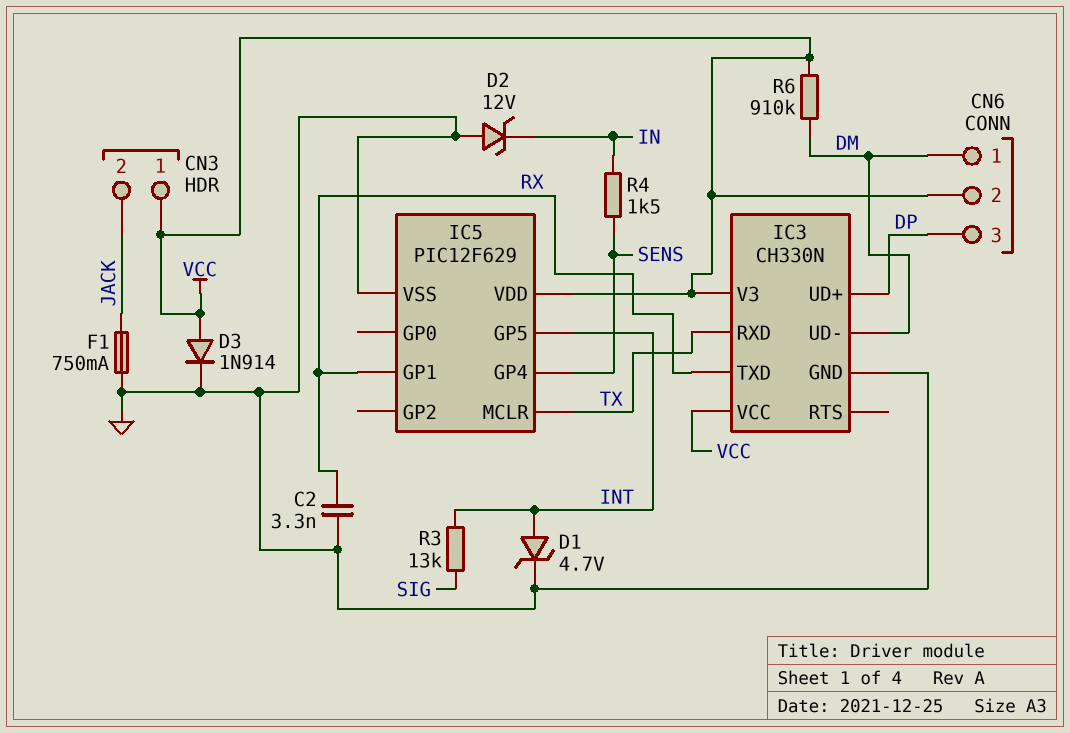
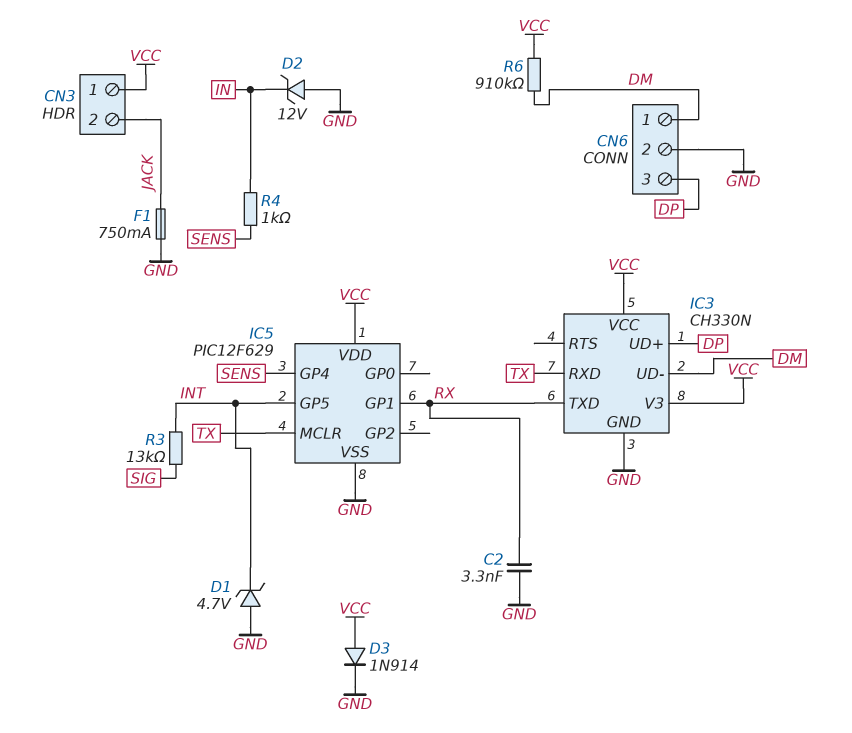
CN6 pin 2: VCC -> GND
D1: zener 4.7V (A INT, K GND) -> zener 4.7V (A GND, K INT)
R4: 1.5k (IN, SENS) -> 1k (IN, SENS)

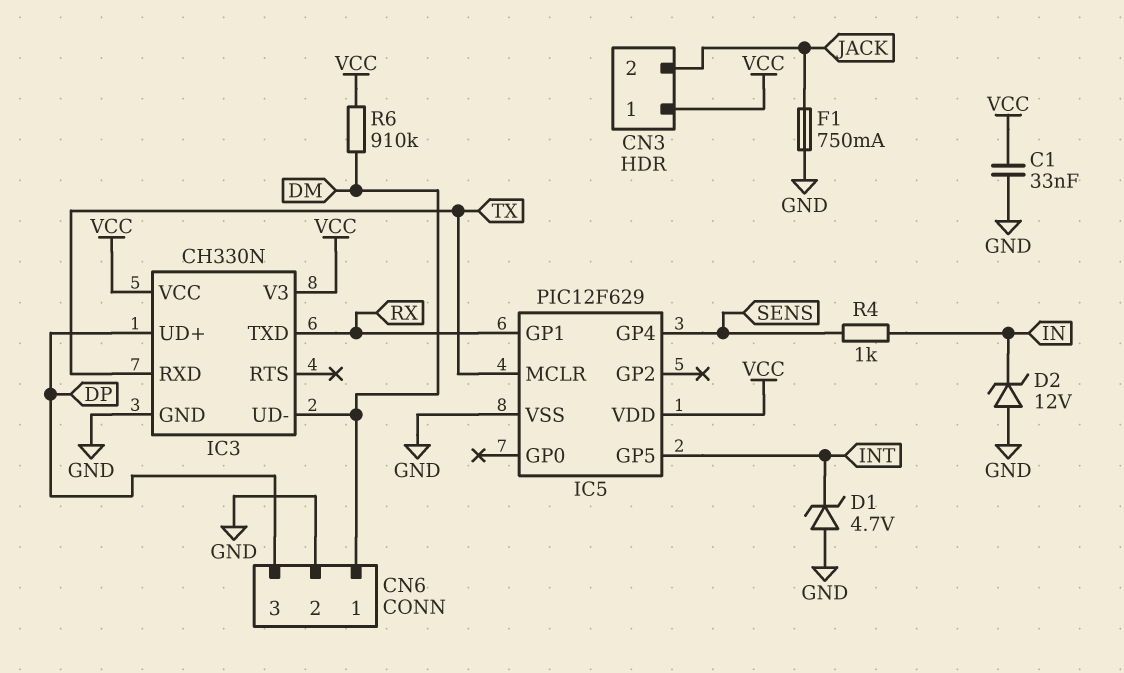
C1: none -> 33nF (GND, VCC)
C2: 3.3nF (GND, RX) -> none
D3: diode 1N914 (A VCC, K GND) -> none
R3: 13k (INT, SIG) -> none

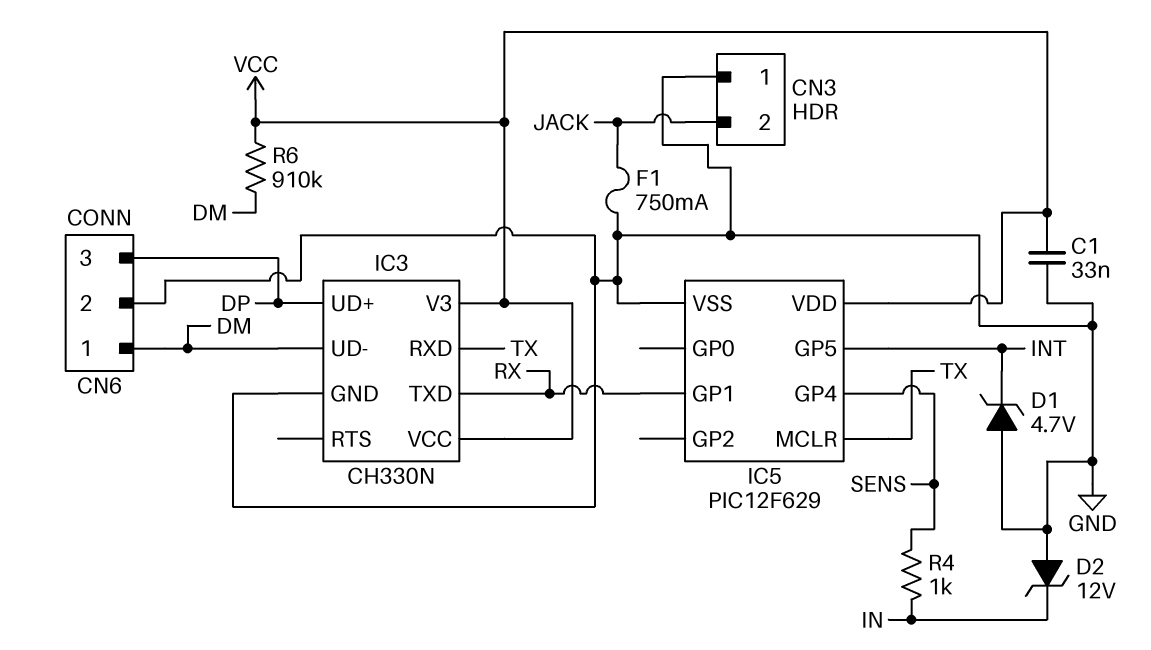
CN3 pin 1: VCC -> GND

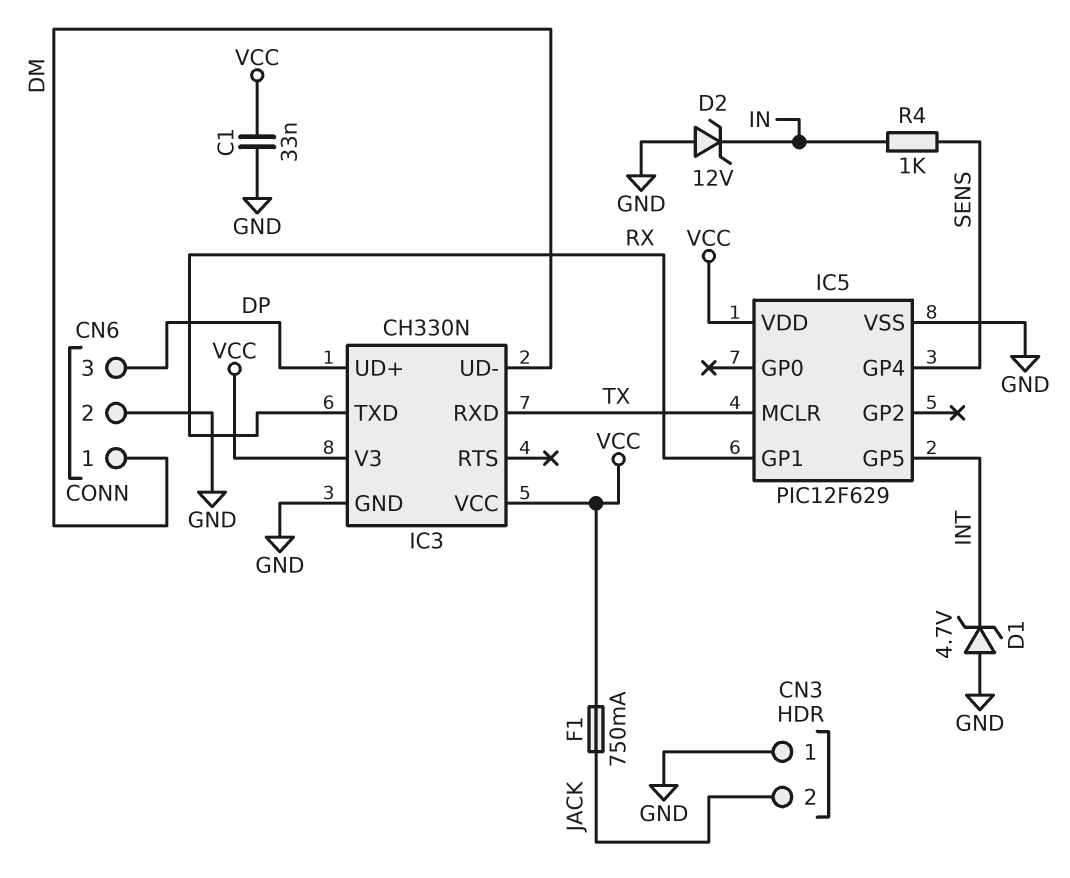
F1: 750mA (GND, JACK) -> 750mA (JACK, VCC)
R6: 910k (DM, VCC) -> none

